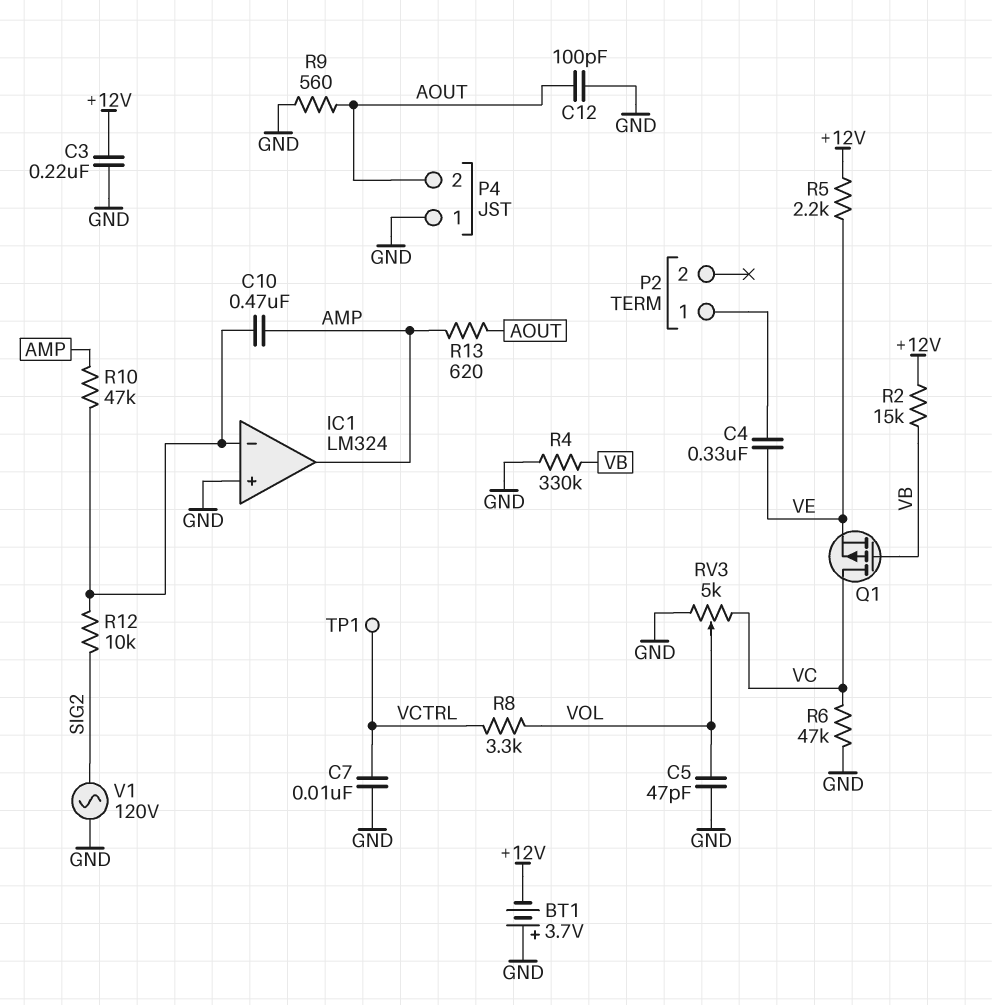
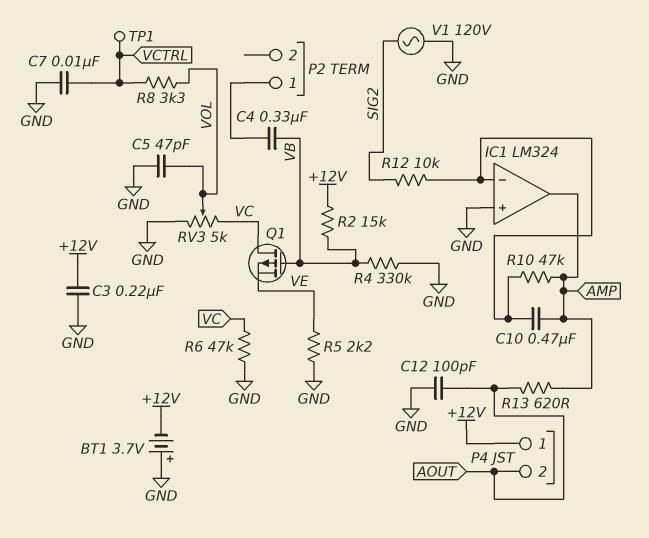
C4: 330nF (P2/1, VE) -> 330nF (P2/1, VB)
P4 pin 1: GND -> +12V
R5: 2.2k (+12V, VE) -> 2.2k (GND, VE)
R9: 560 (AOUT, GND) -> none

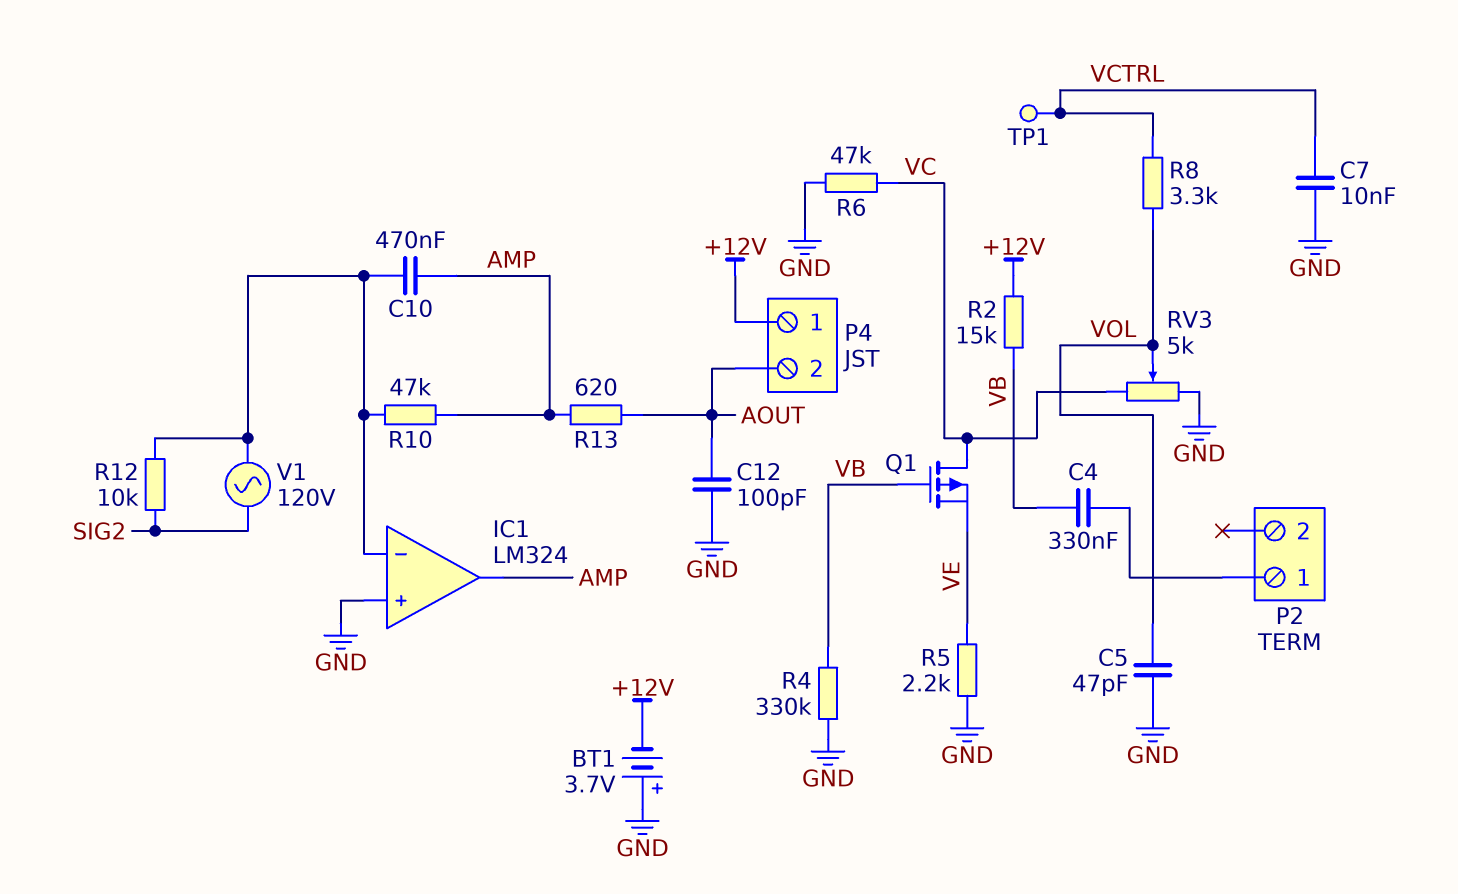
C3: 220nF (+12V, GND) -> none
V1: AC 120V (GND, SIG2) -> AC 120V (IC1/in-, SIG2)

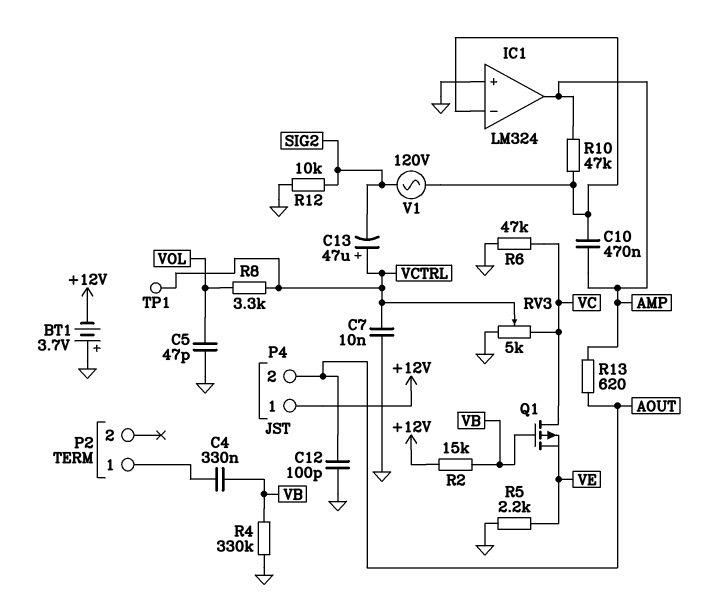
C13: none -> 47uF (plus VCTRL, minus SIG2)
R12: 10k (IC1/in-, SIG2) -> 10k (GND, SIG2)
RV3: 5k (GND, VC, wiper VOL) -> 5k (GND, VC, wiper VCTRL)

